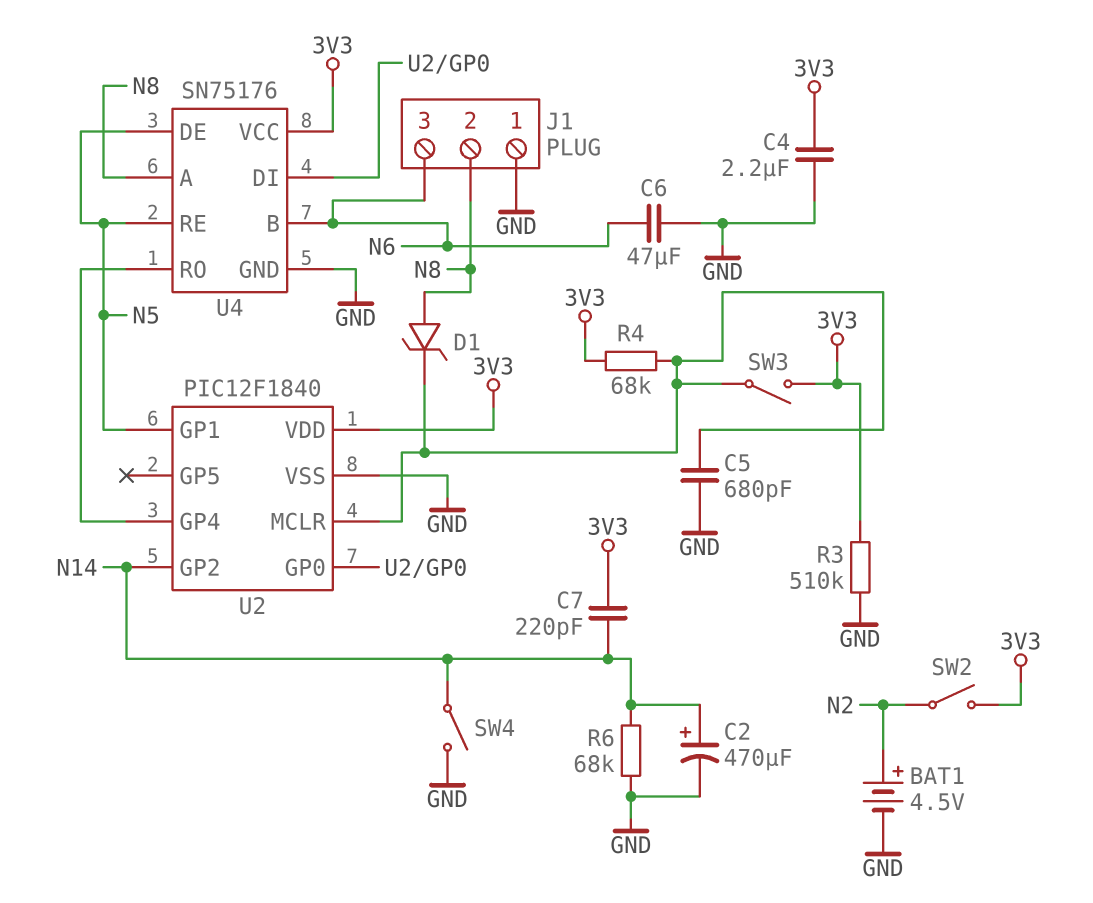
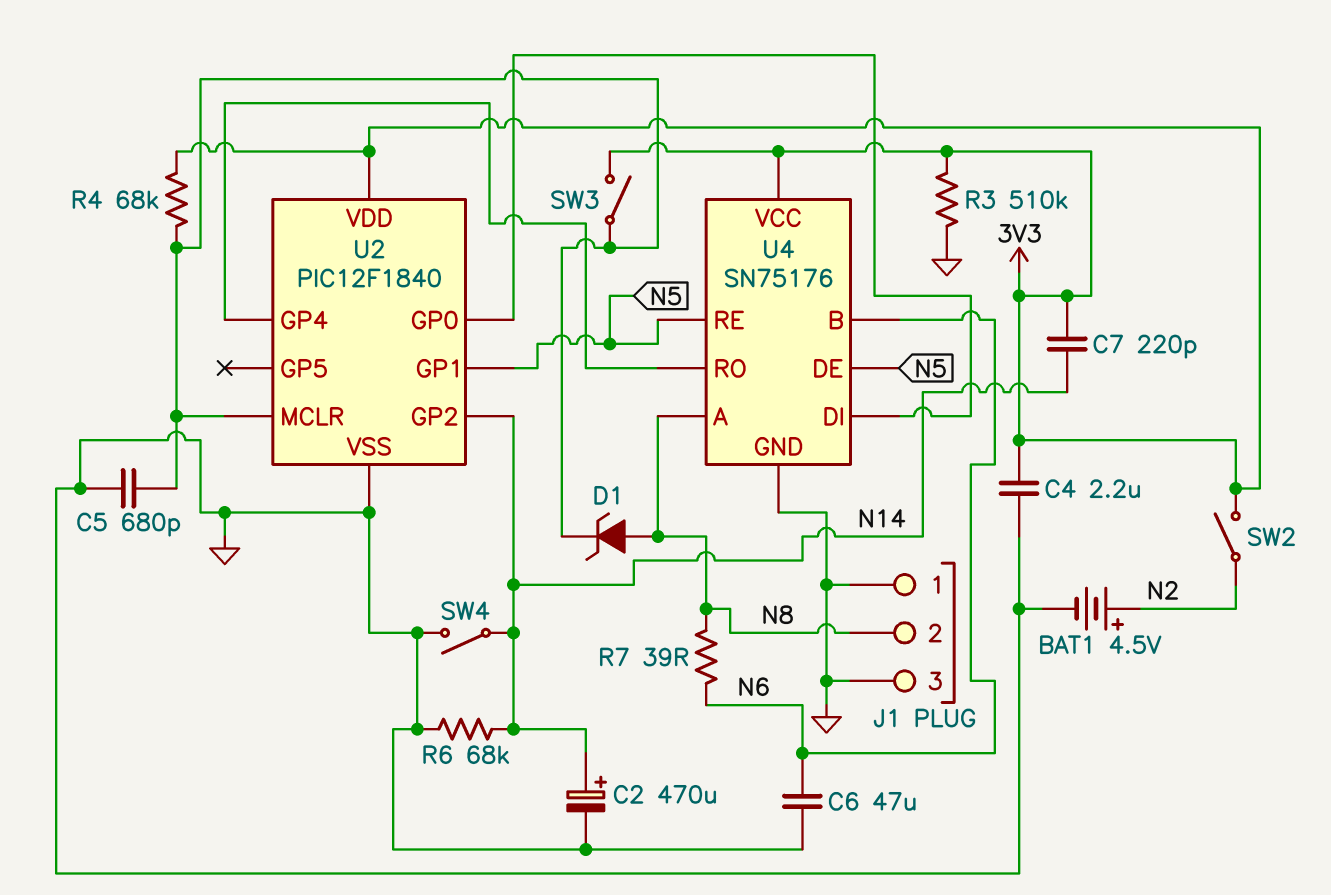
J1 pin 3: N6 -> GND
R7: none -> 39 (N6, N8)

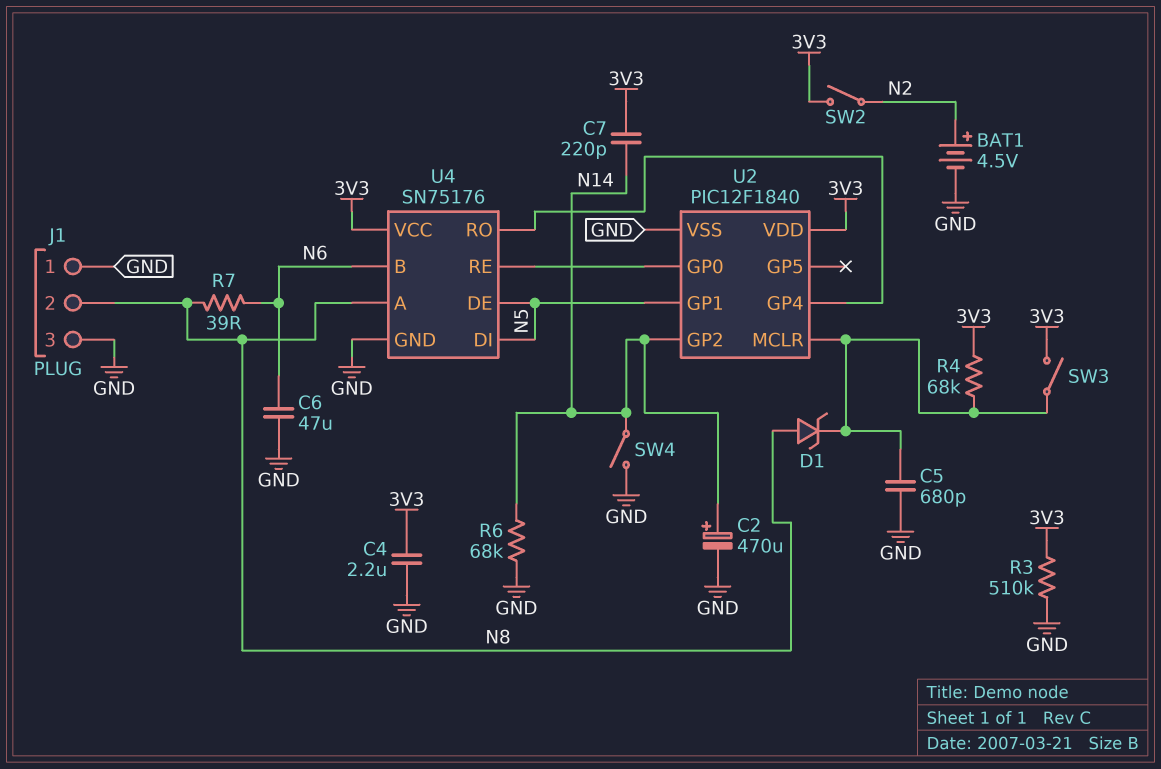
U4 pin DI: U2/GP0 -> N5
U4 pin RE: N5 -> U2/GP0

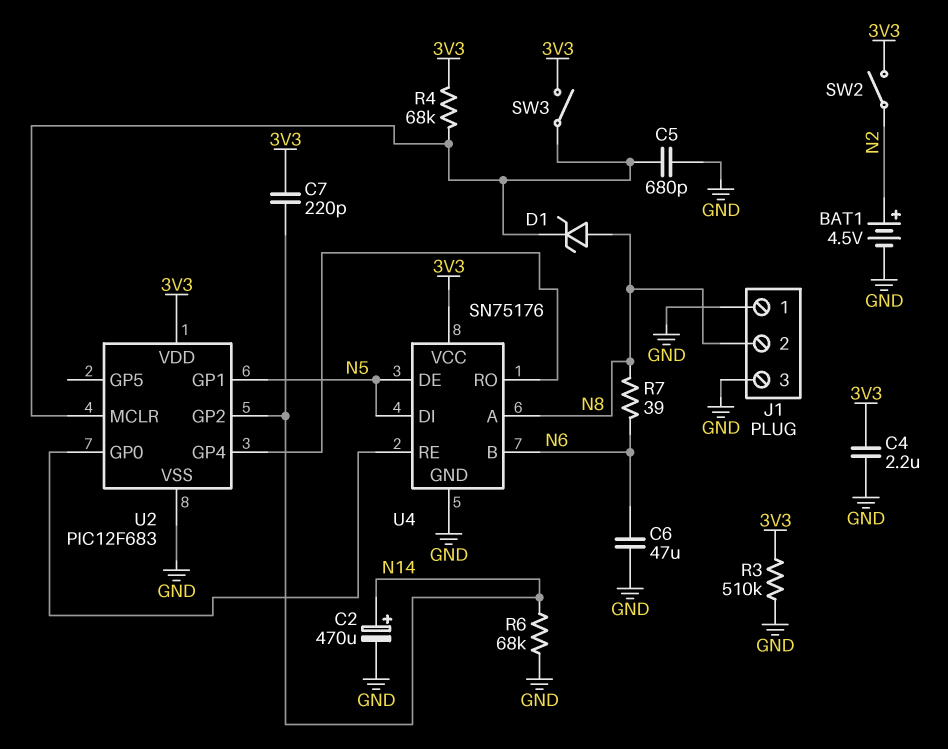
SW4: switch (GND, N14) -> none
U2: PIC12F1840 -> PIC12F683

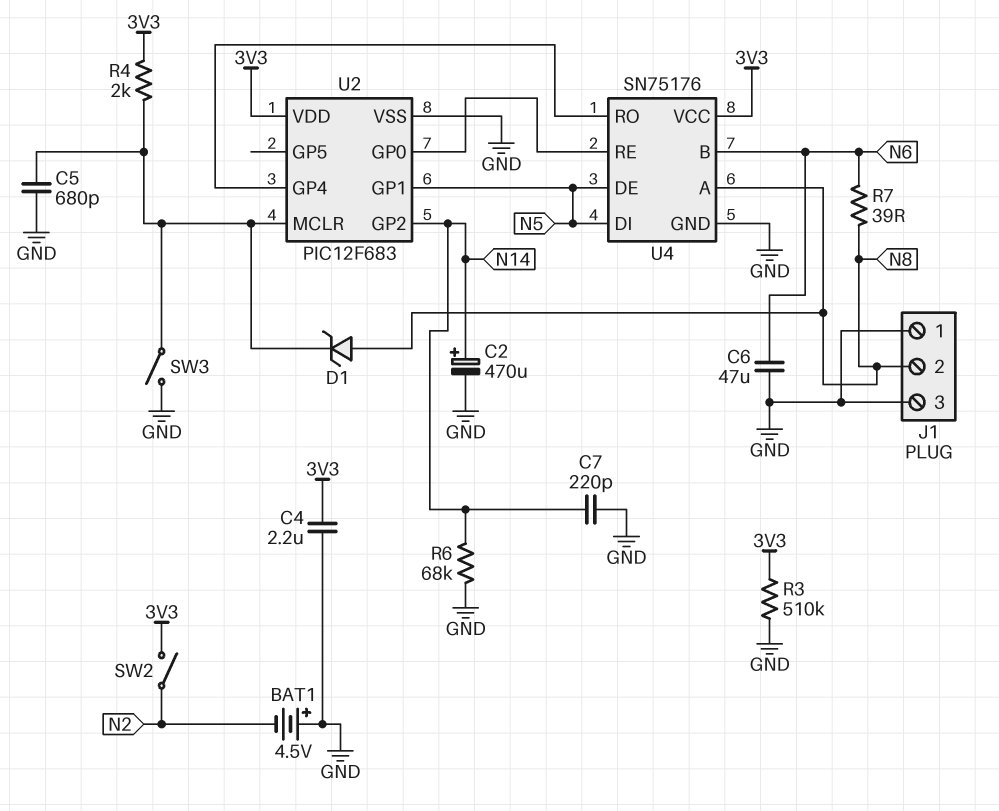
BAT1: 4.5V (plus N2, minus GND) -> 4.5V (plus GND, minus N2)
C7: 220pF (3V3, N14) -> 220pF (GND, N14)
R4: 68k (3V3, U2/MCLR) -> 2k (3V3, U2/MCLR)
SW3: switch (3V3, U2/MCLR) -> switch (GND, U2/MCLR)

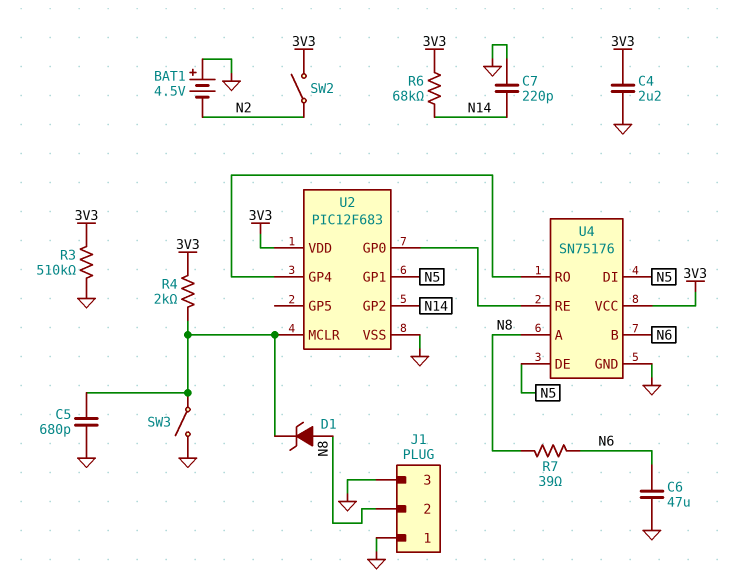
C2: 470uF (plus N14, minus GND) -> none
R6: 68k (GND, N14) -> 68k (3V3, N14)

